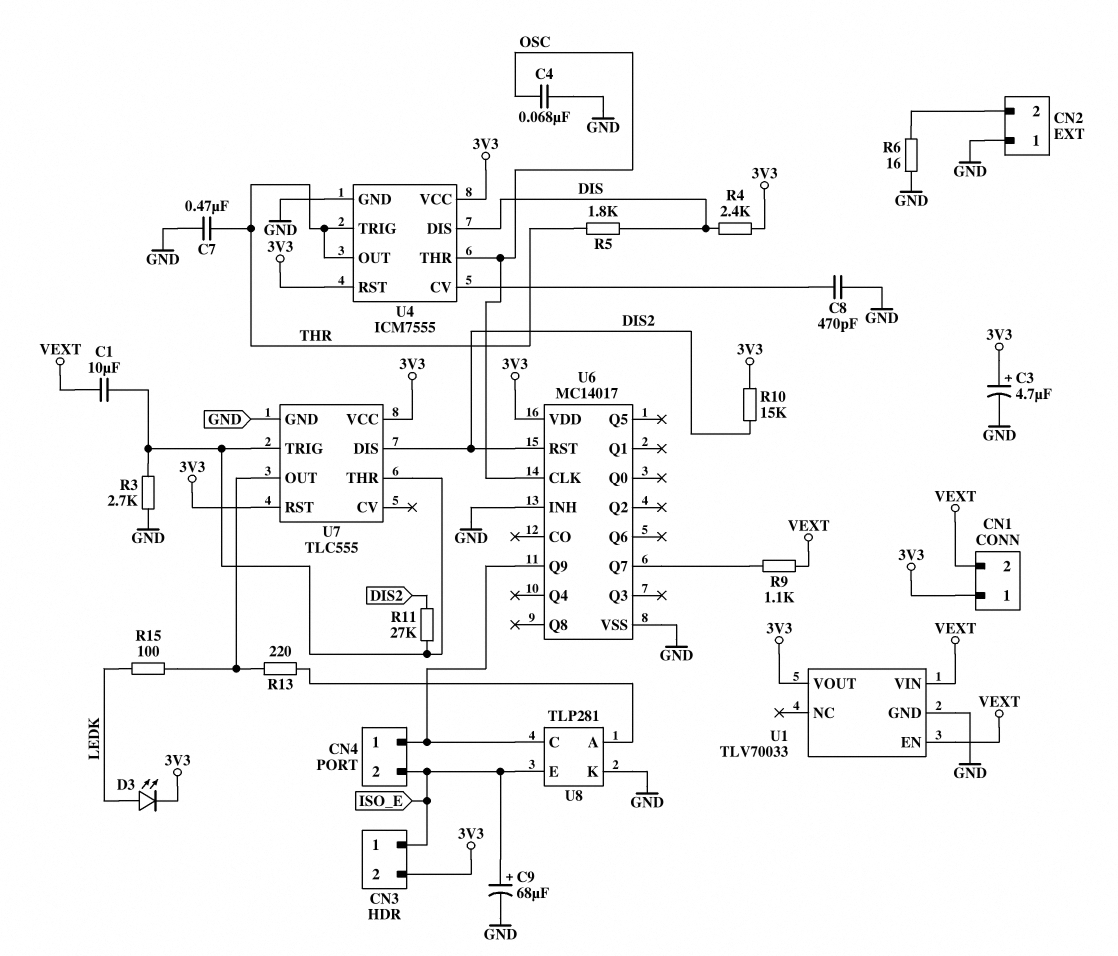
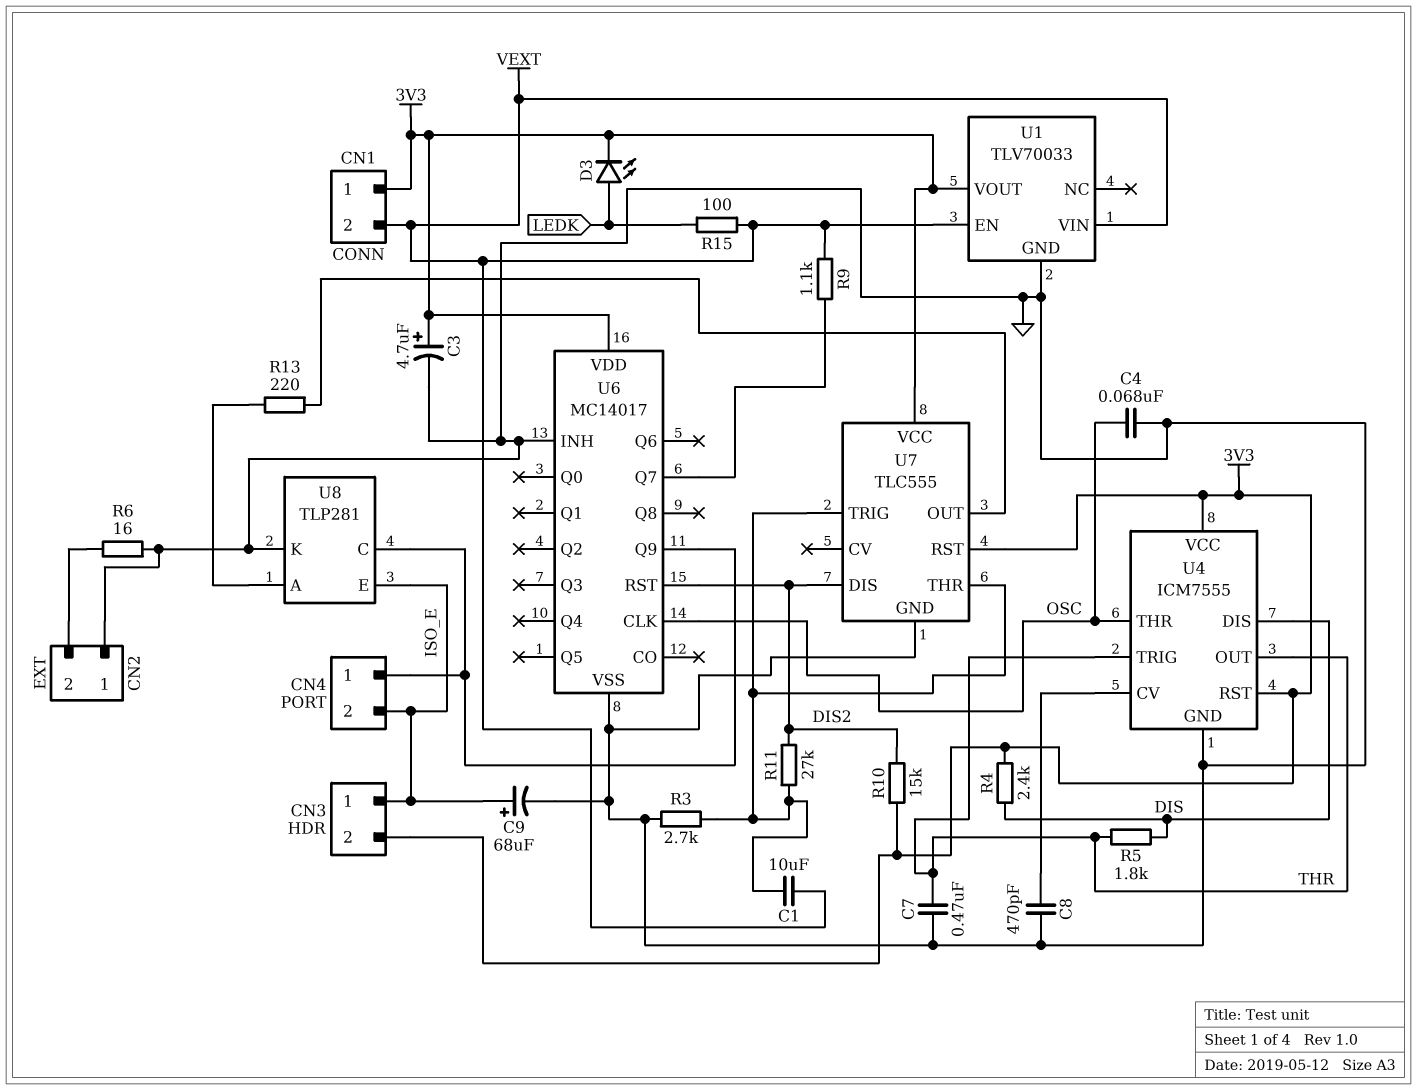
R15: 100 (LEDK, U7/OUT) -> 100 (LEDK, VEXT)

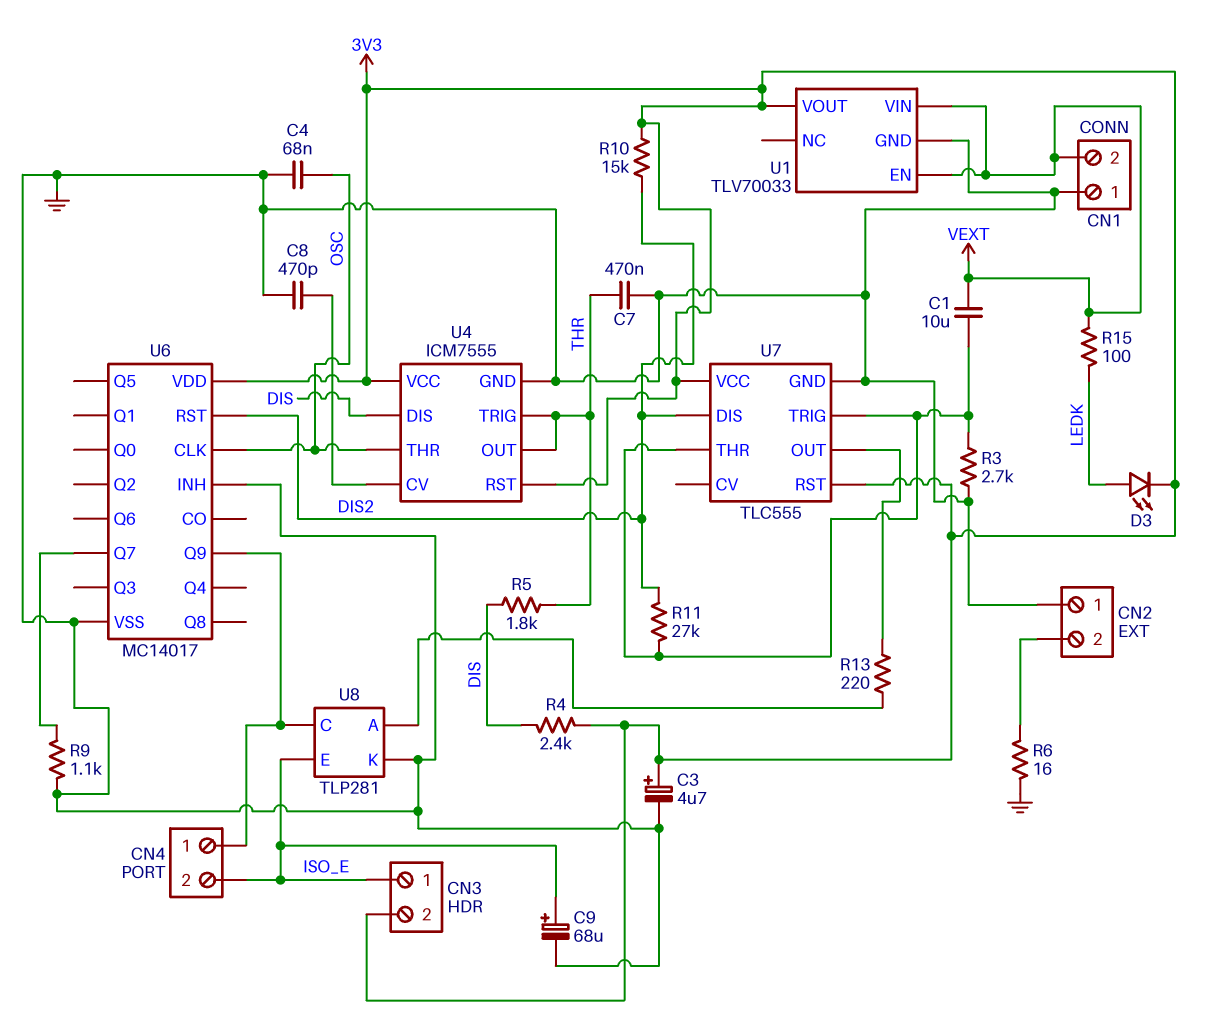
CN1 pin 1: 3V3 -> GND
R9: 1.1k (U6/Q7, VEXT) -> 1.1k (GND, U6/Q7)

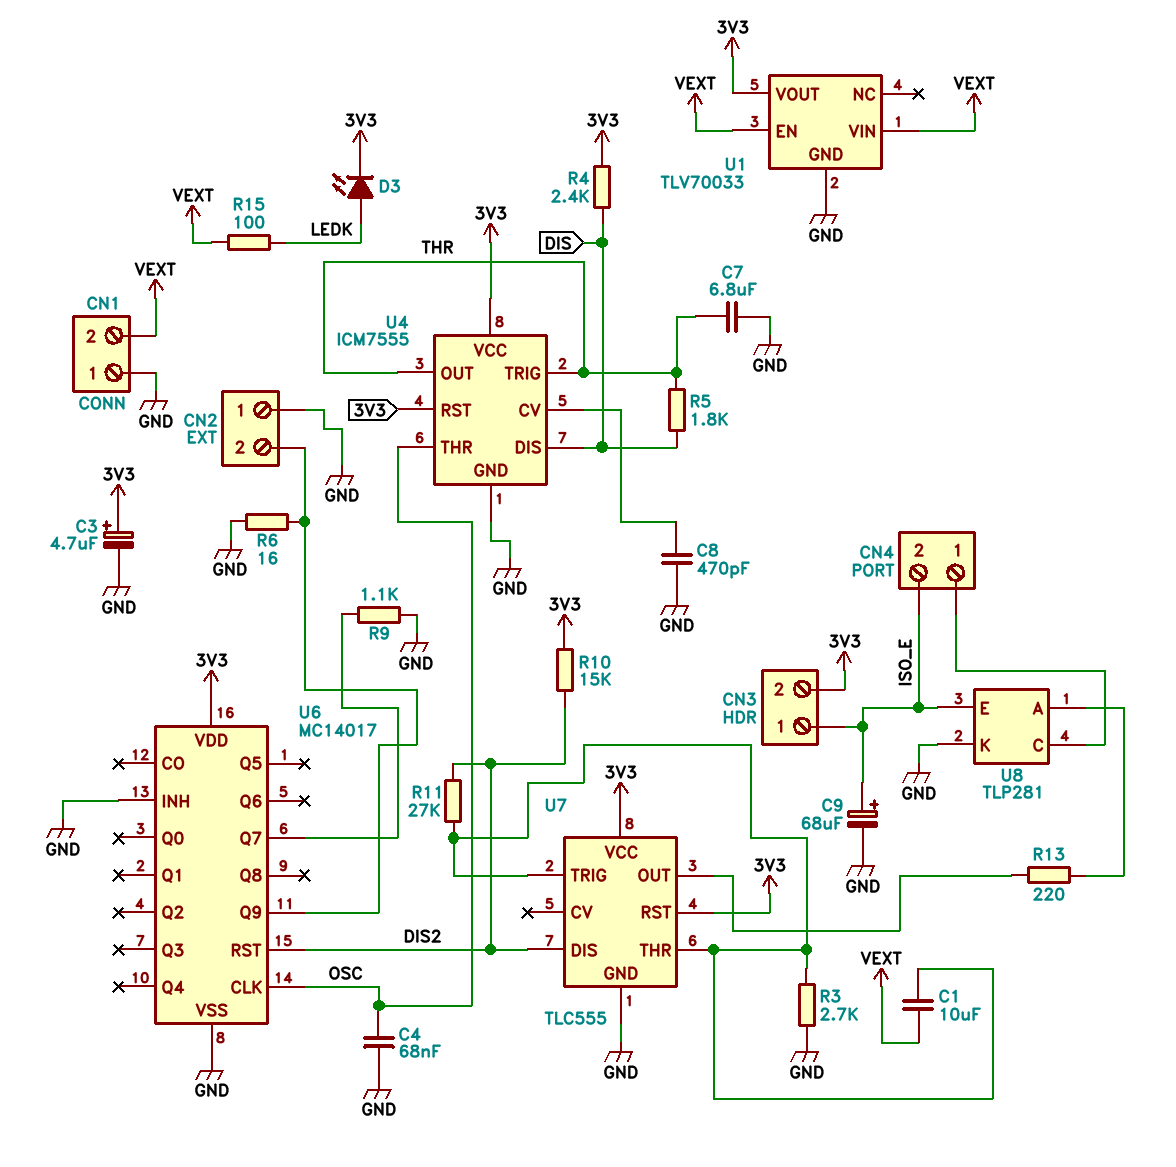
C7: 470nF (GND, THR) -> 6.8uF (GND, THR)
U6 pin Q9: CN4/1 -> CN2/2

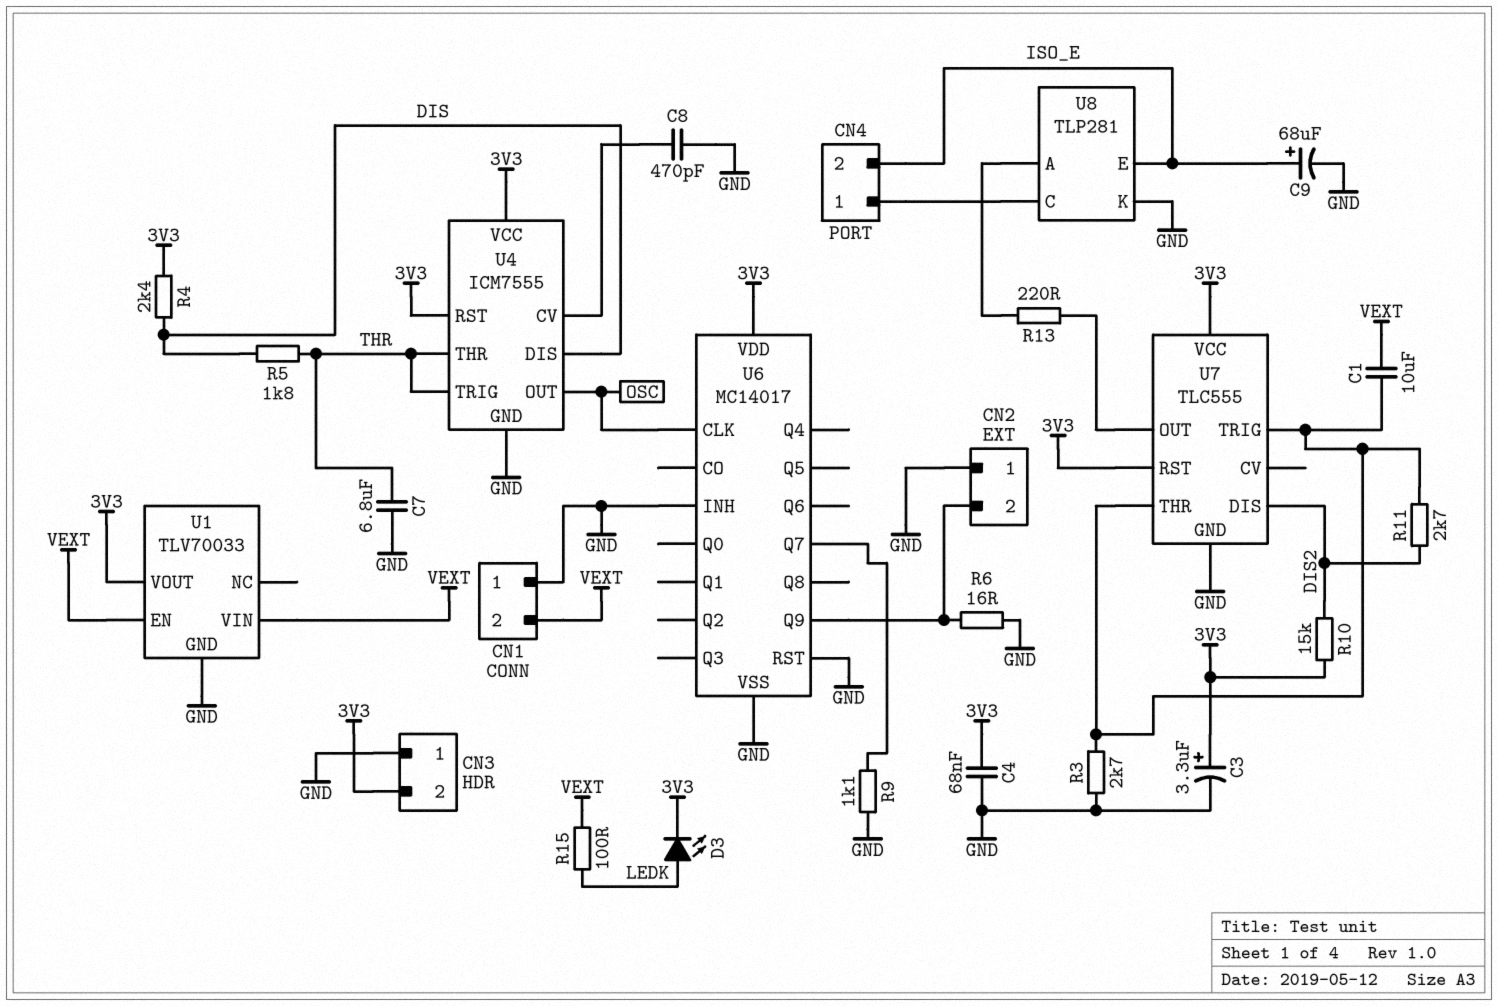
C3: 4.7uF (plus 3V3, minus GND) -> 3.3uF (plus 3V3, minus GND)
C4: 68nF (GND, OSC) -> 68nF (3V3, GND)
CN3 pin 1: ISO_E -> GND
R11: 27k (DIS2, U7/THR) -> 2.7k (DIS2, U7/THR)
U4 pin OUT: THR -> OSC
U4 pin THR: OSC -> THR
U6 pin RST: DIS2 -> GND

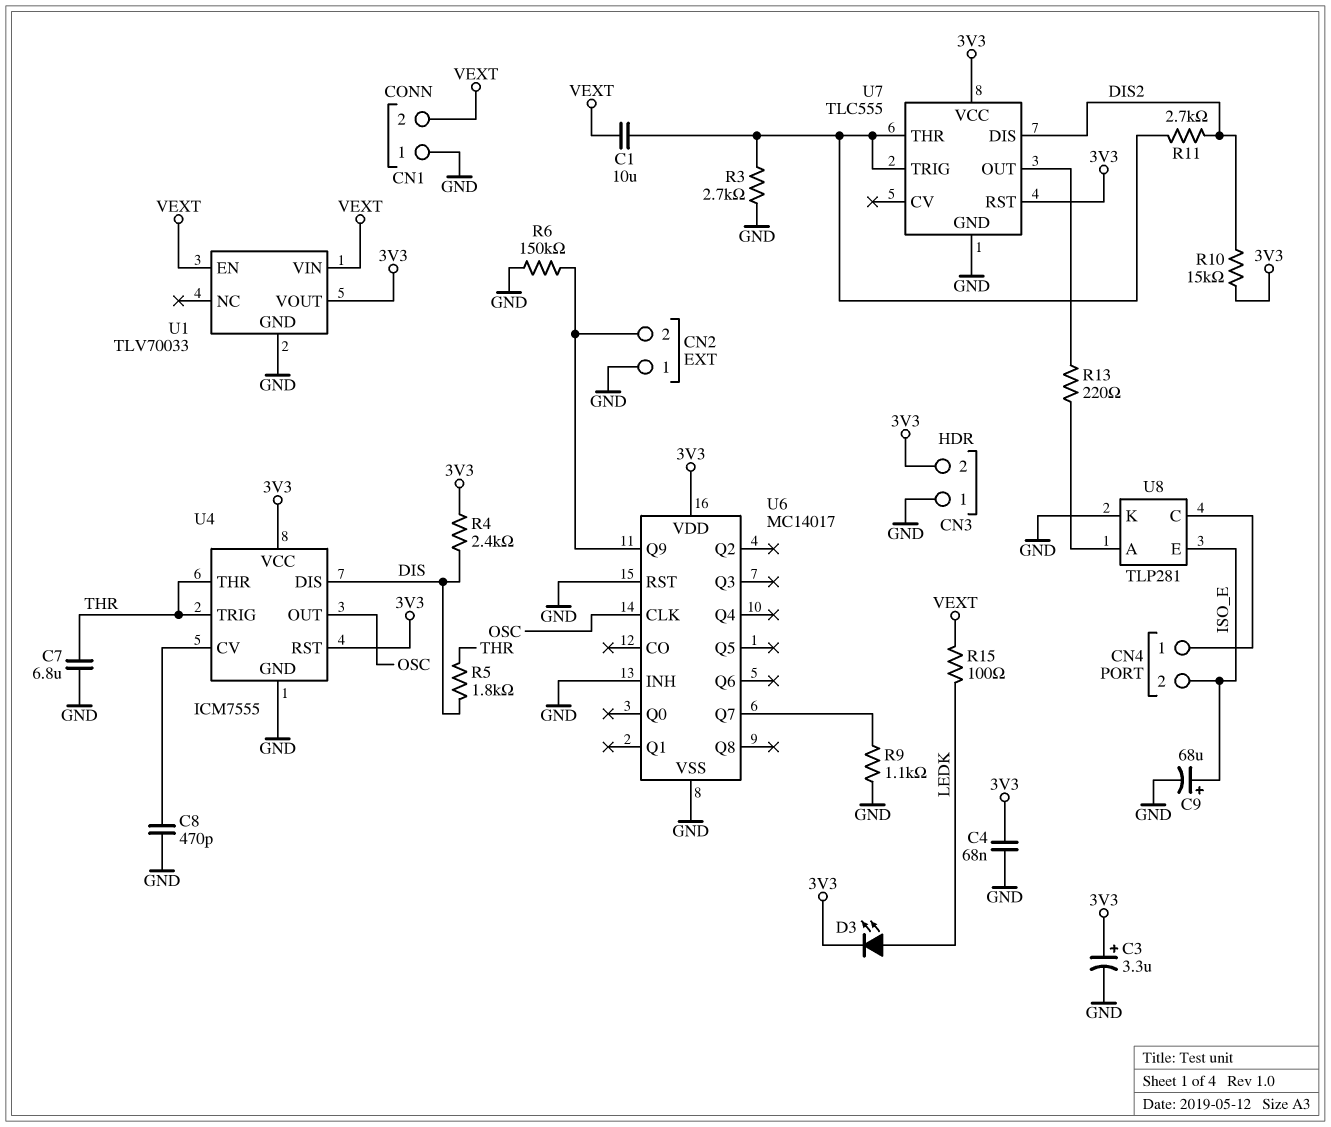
R6: 16 (CN2/2, GND) -> 150k (CN2/2, GND)

